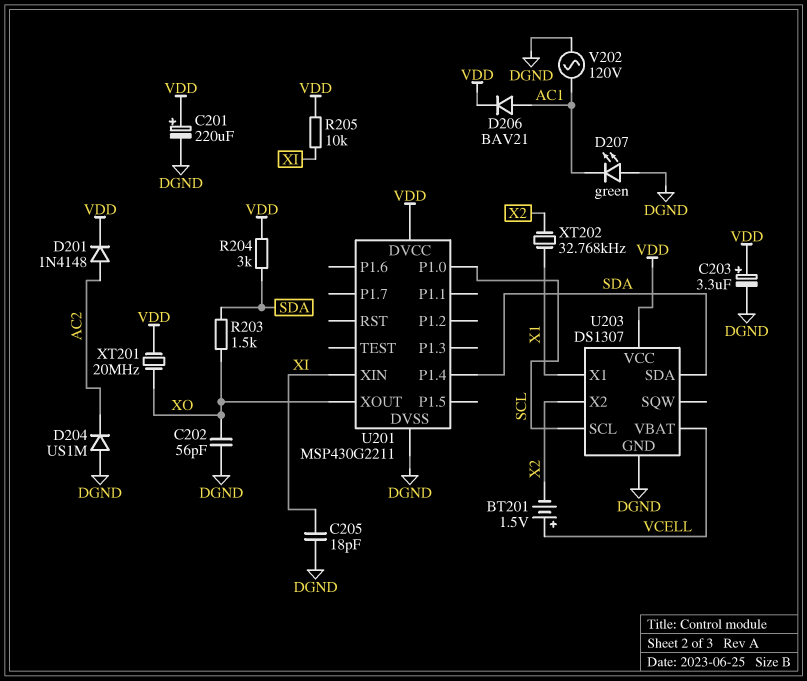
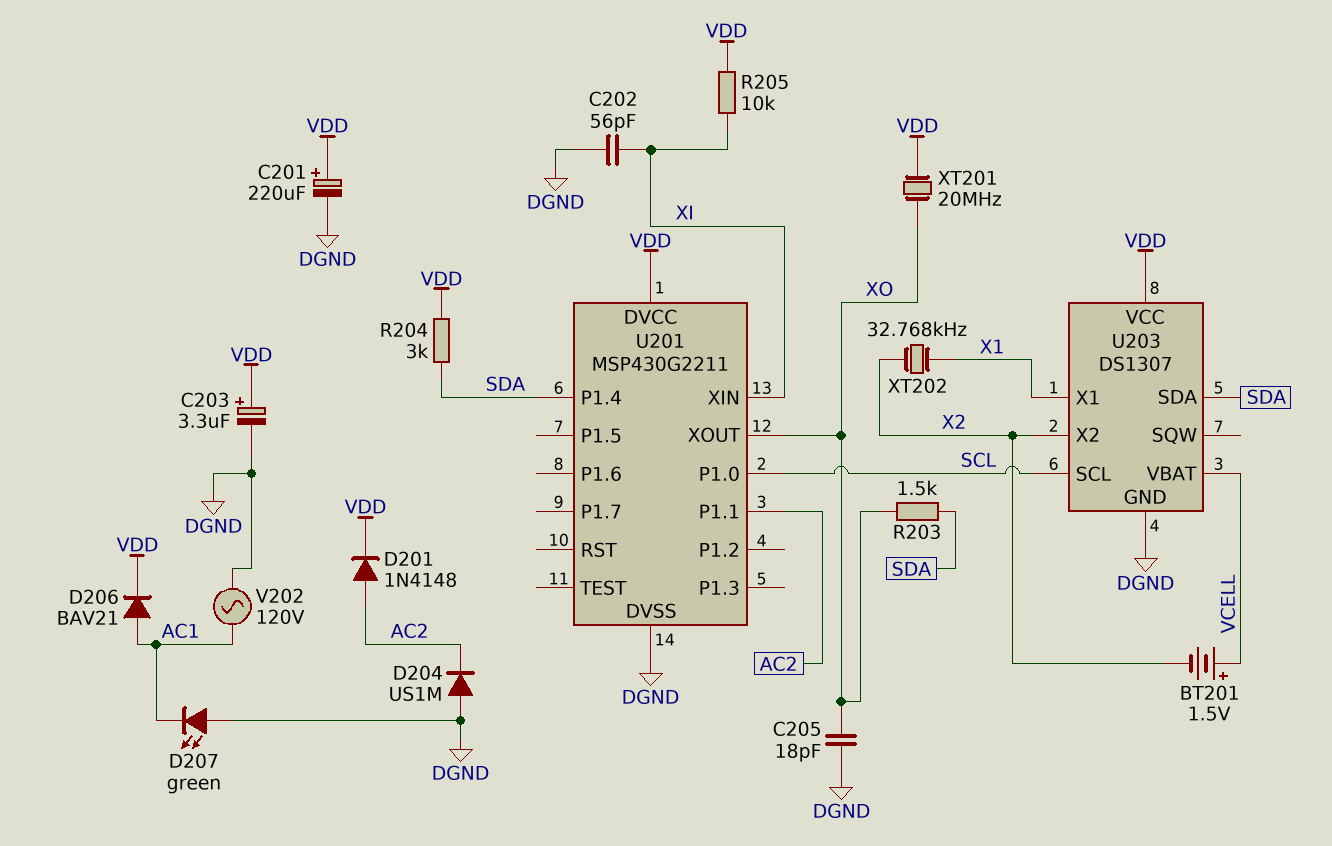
C202: 56pF (DGND, XO) -> 56pF (DGND, XI)
C205: 18pF (DGND, XI) -> 18pF (DGND, XO)
U201 pin P1.1: none -> AC2

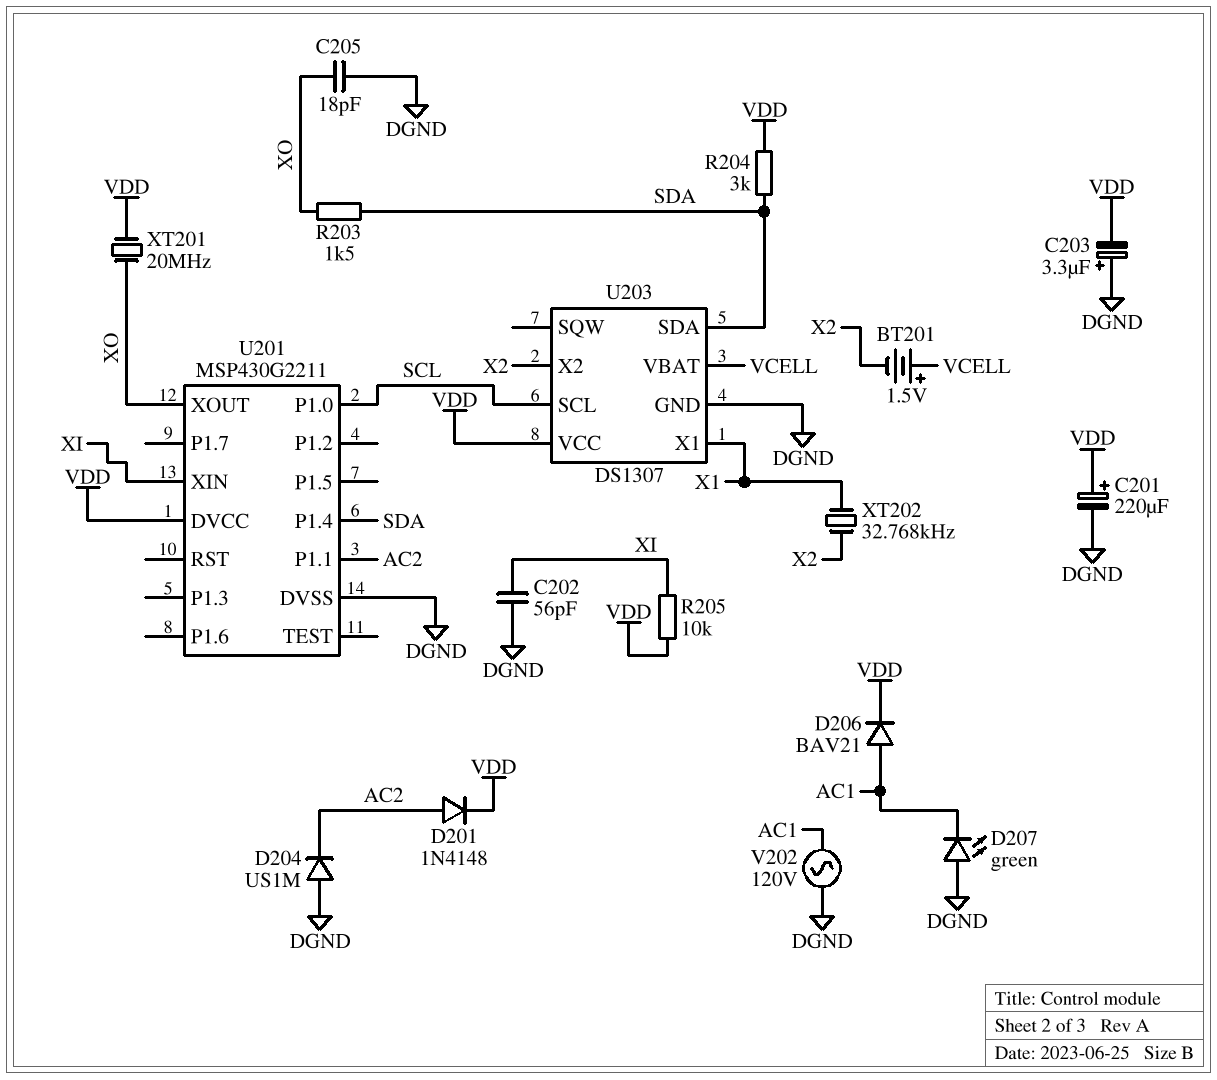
C203: 3.3uF (plus VDD, minus DGND) -> 3.3uF (plus DGND, minus VDD)

